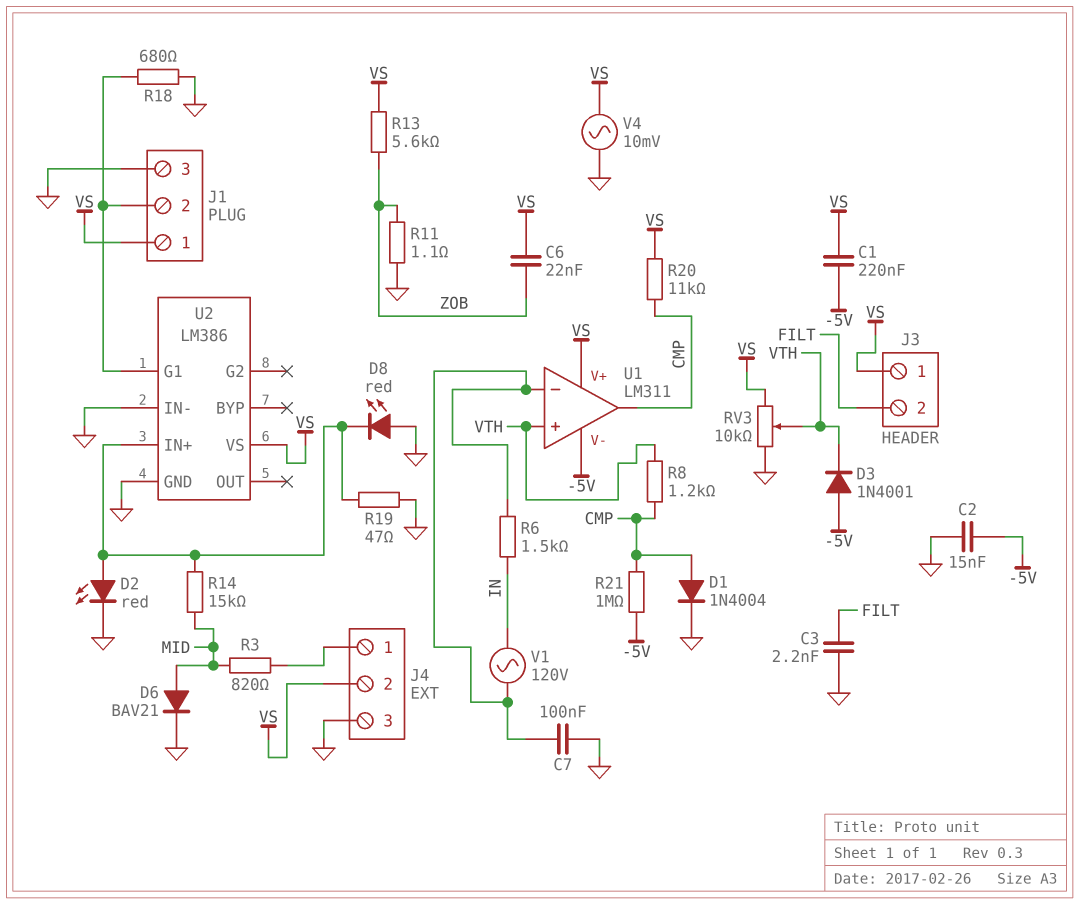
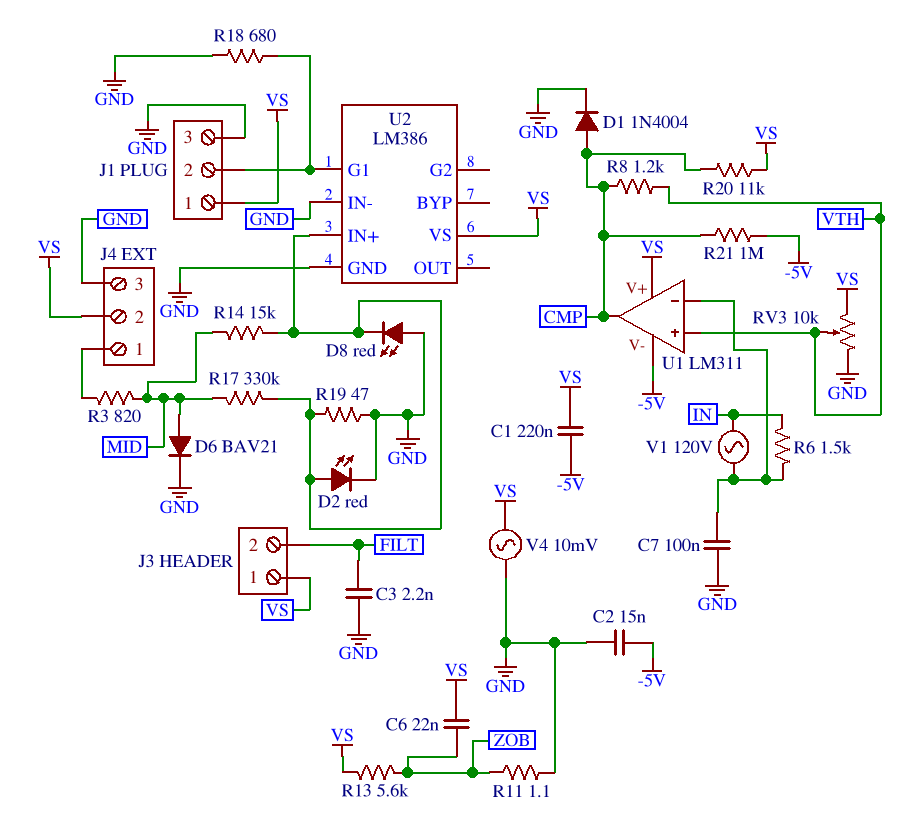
D3: diode 1N4001 (A -5V, K VTH) -> none
R17: none -> 330k (MID, U2/IN+)

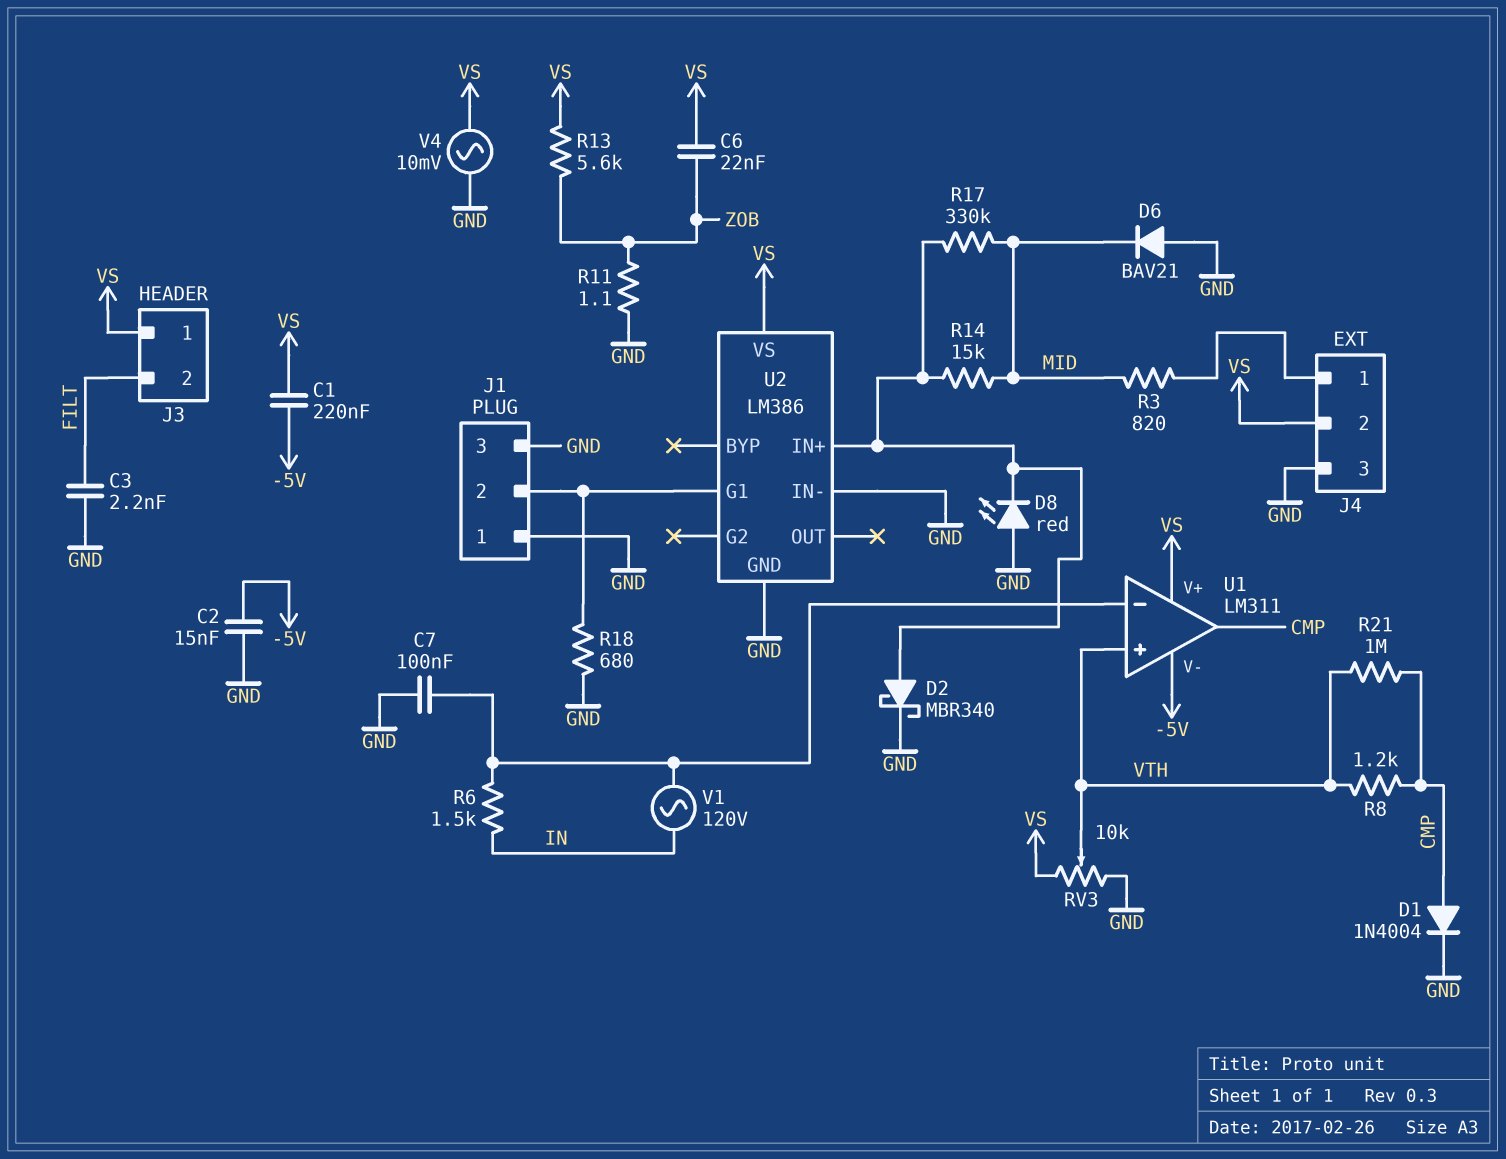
D2: LED red (A U2/IN+, K GND) -> schottky MBR340 (A U2/IN+, K GND)
D6: diode BAV21 (A MID, K GND) -> diode BAV21 (A GND, K MID)
J1 pin 1: VS -> GND
R19: 47 (GND, U2/IN+) -> none
R20: 11k (CMP, VS) -> none
R21: 1M (-5V, CMP) -> 1M (CMP, VTH)

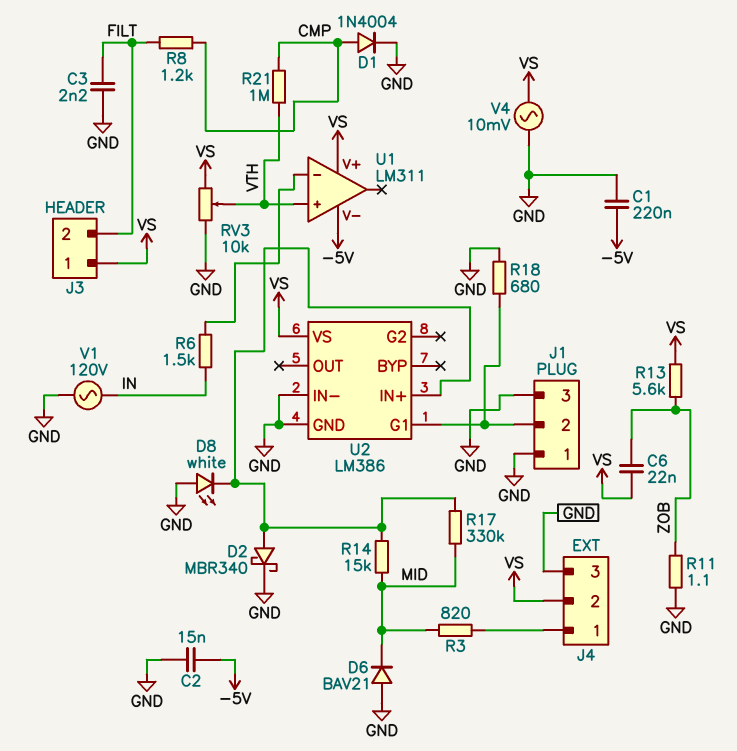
C1: 220nF (-5V, VS) -> 220nF (-5V, GND)
C7: 100nF (GND, U1/in-) -> none
D8: LED red (A GND, K U2/IN+) -> LED white (A GND, K U2/IN+)
R8: 1.2k (CMP, VTH) -> 1.2k (CMP, FILT)
U1 pin out: CMP -> none
V1: AC 120V (IN, U1/in-) -> AC 120V (GND, IN)

